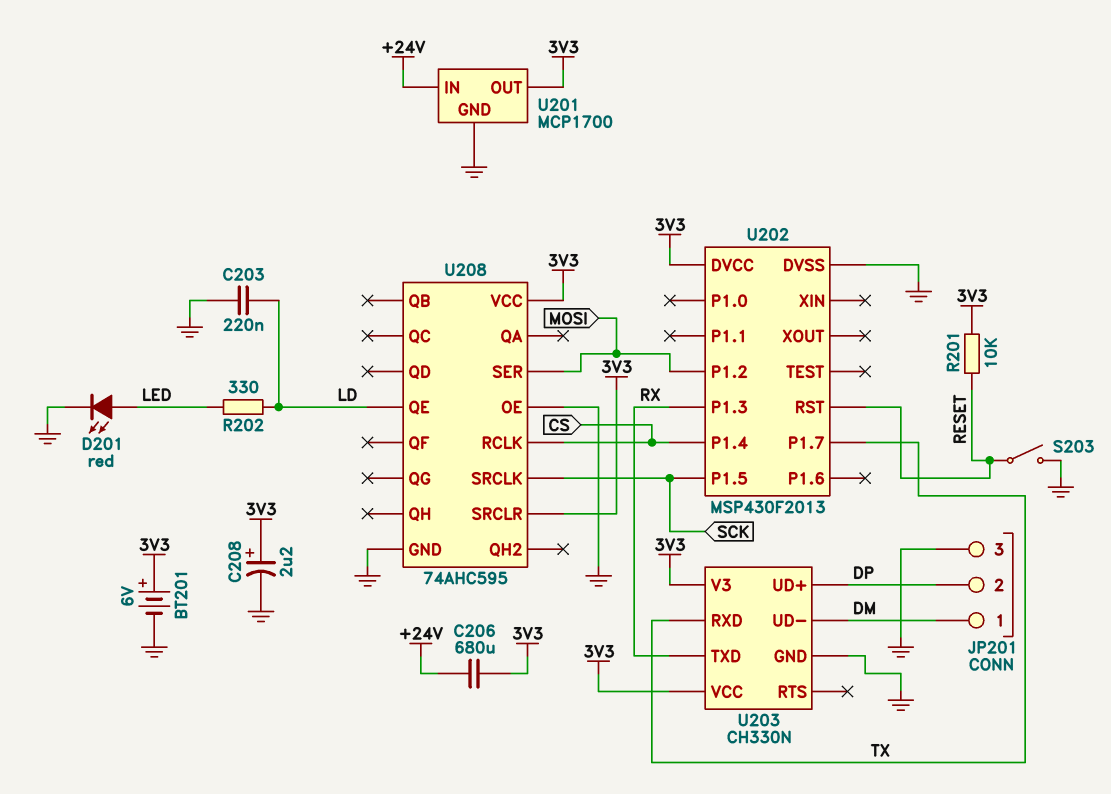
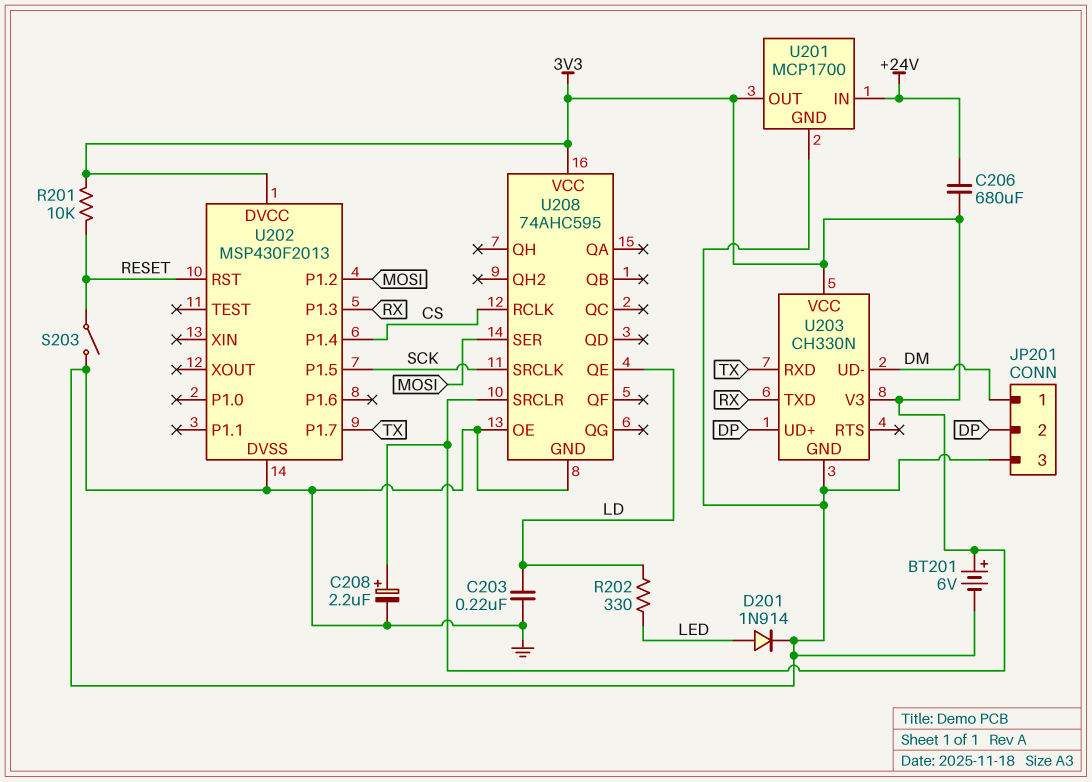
D201: LED red (A LED, K GND) -> diode 1N914 (A LED, K GND)

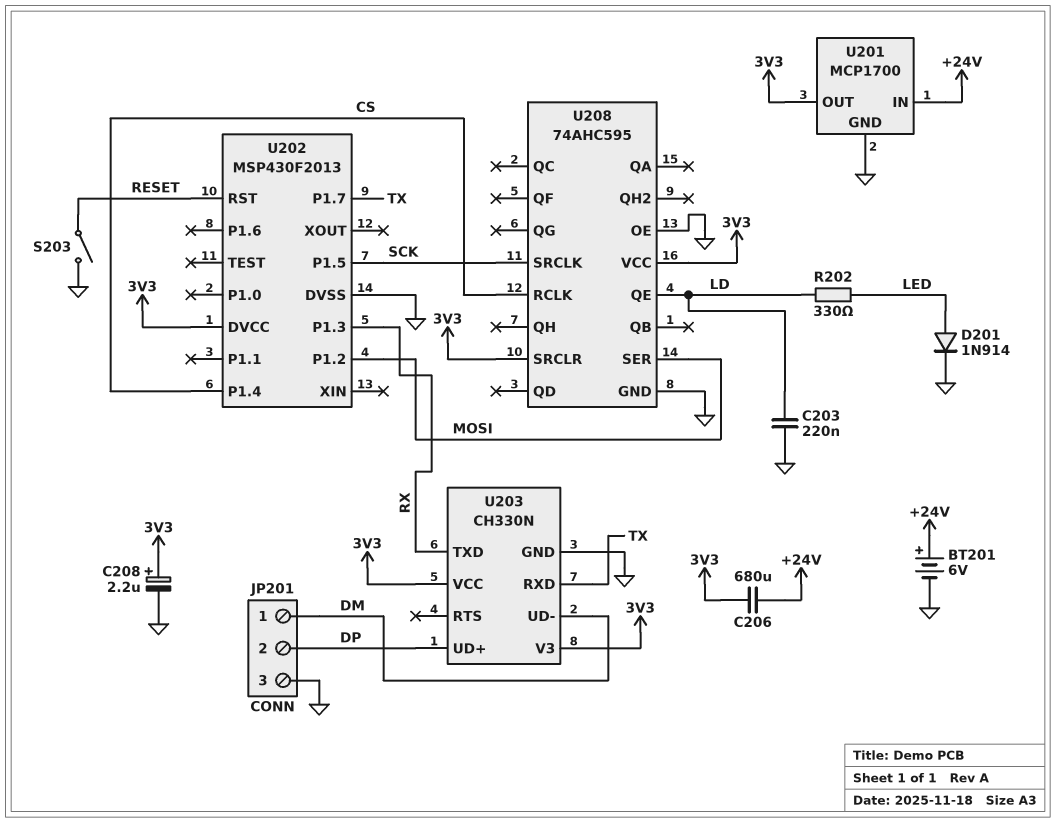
BT201: 6V (plus 3V3, minus GND) -> 6V (plus +24V, minus GND)
R201: 10k (3V3, RESET) -> none

